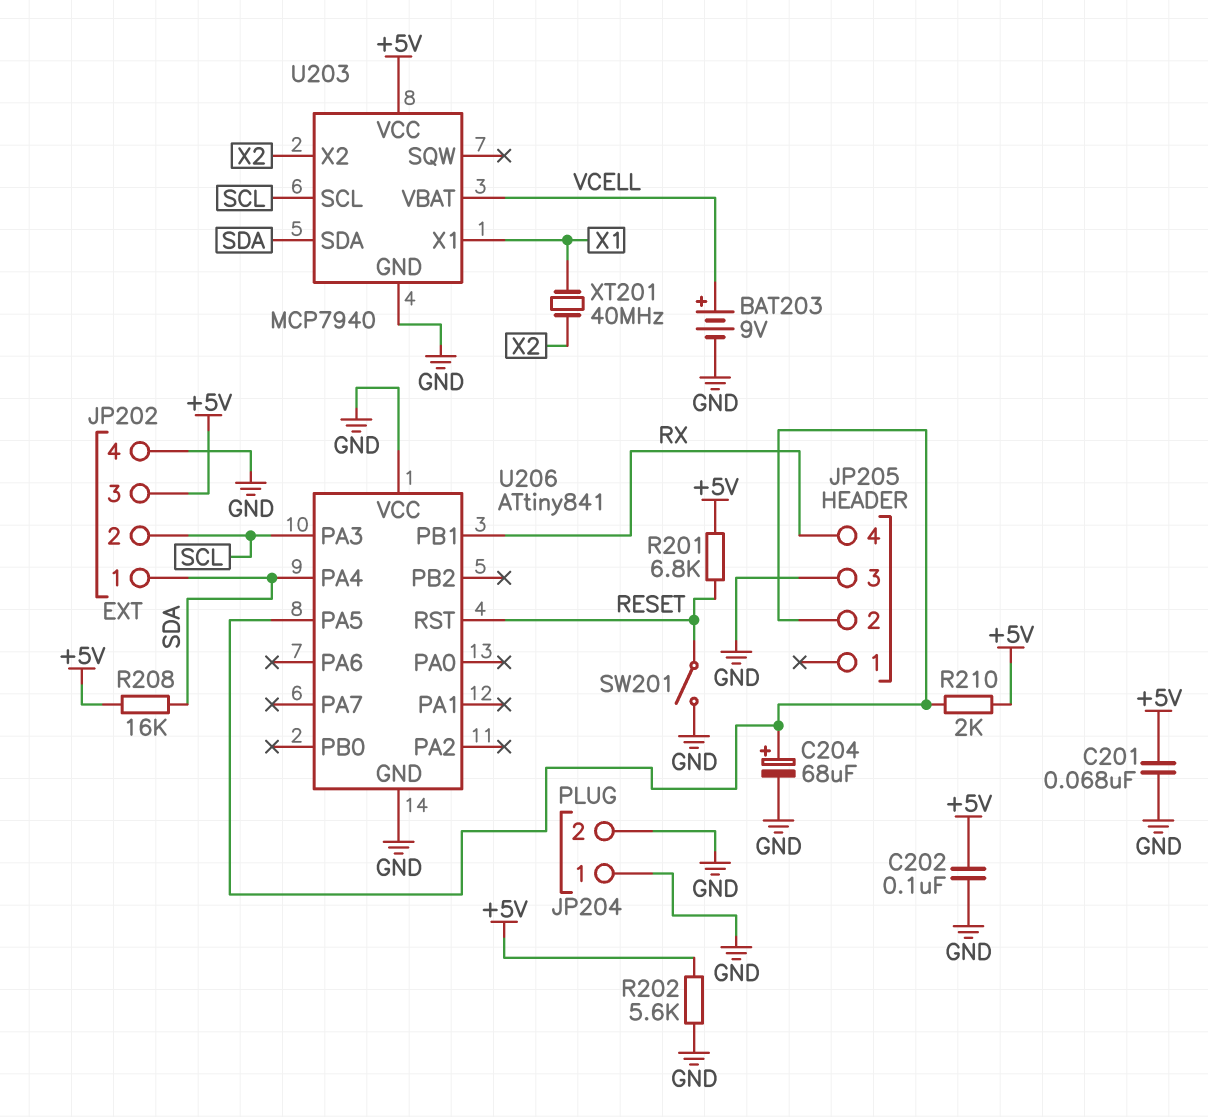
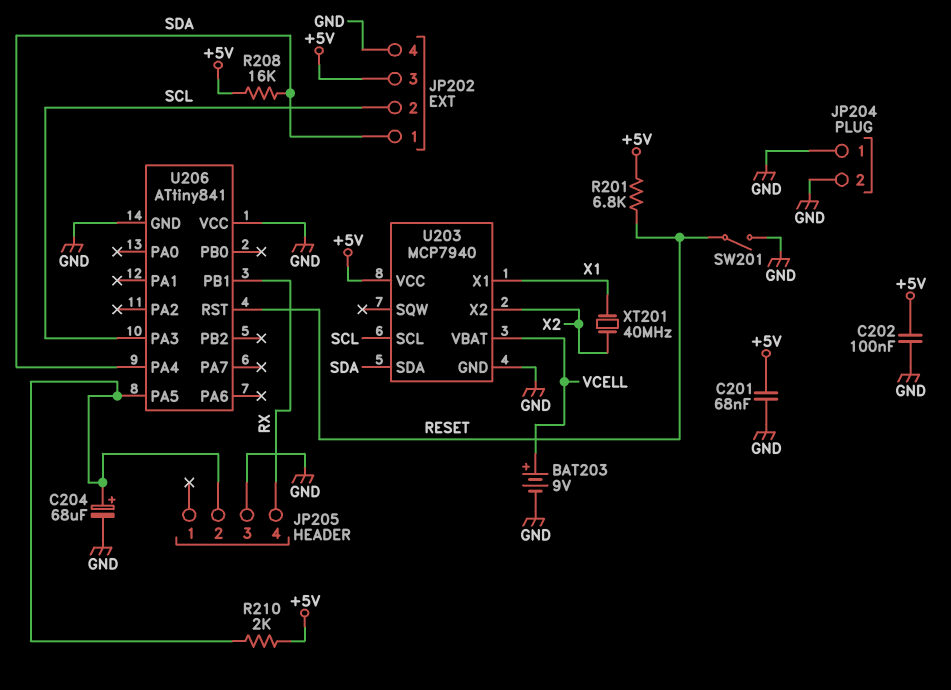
R202: 5.6k (+5V, GND) -> none

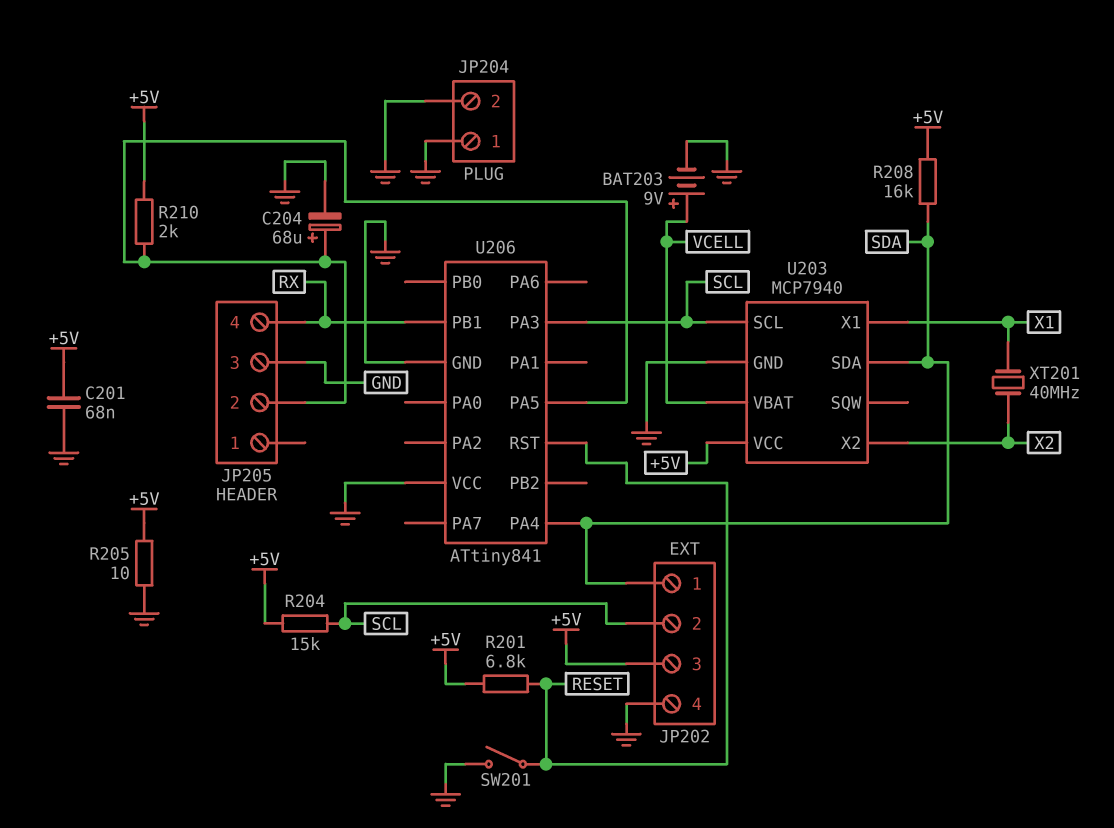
C202: 100nF (+5V, GND) -> none
R204: none -> 15k (+5V, SCL)
R205: none -> 10 (+5V, GND)

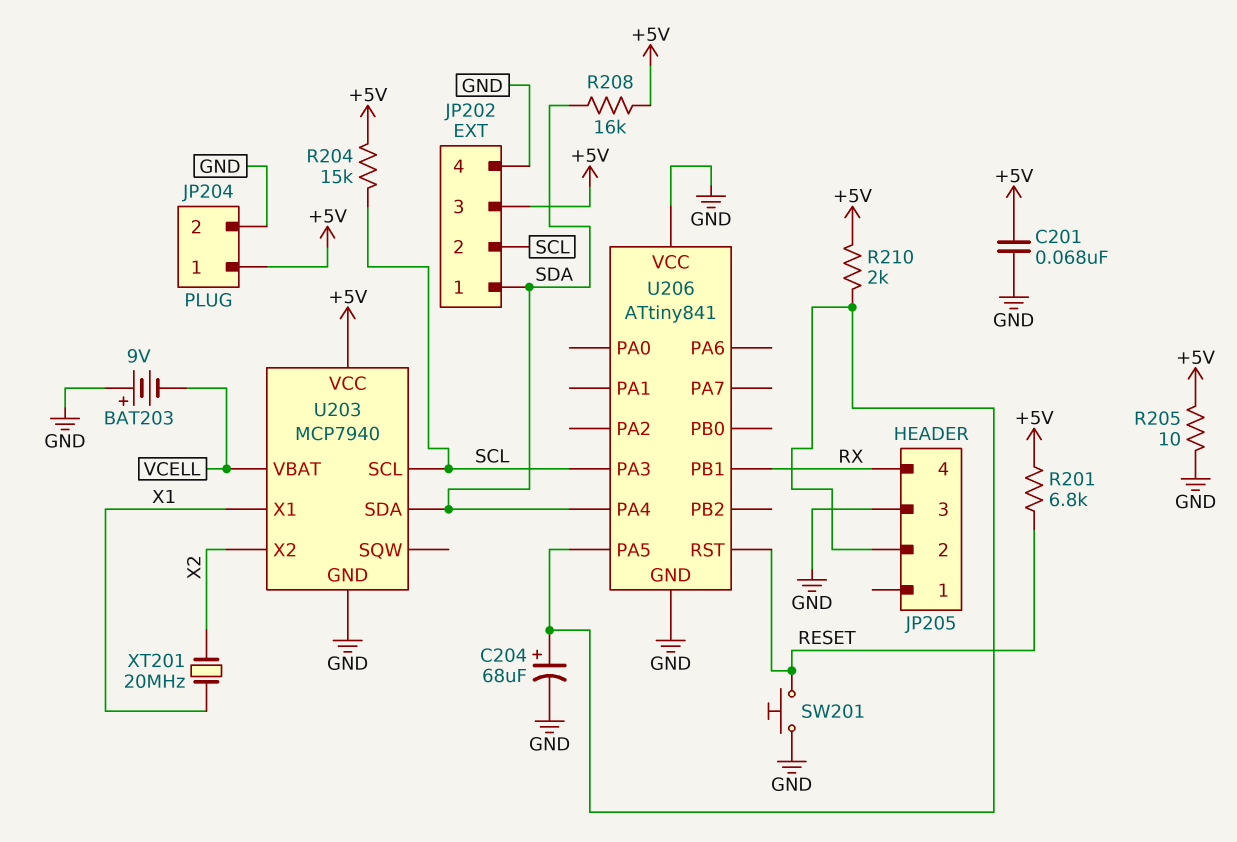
BAT203: 9V (plus VCELL, minus GND) -> 9V (plus GND, minus VCELL)
JP204 pin 1: GND -> +5V
SW201: switch (GND, RESET) -> button (GND, RESET)
XT201: 40MHz (X1, X2) -> 20MHz (X1, X2)

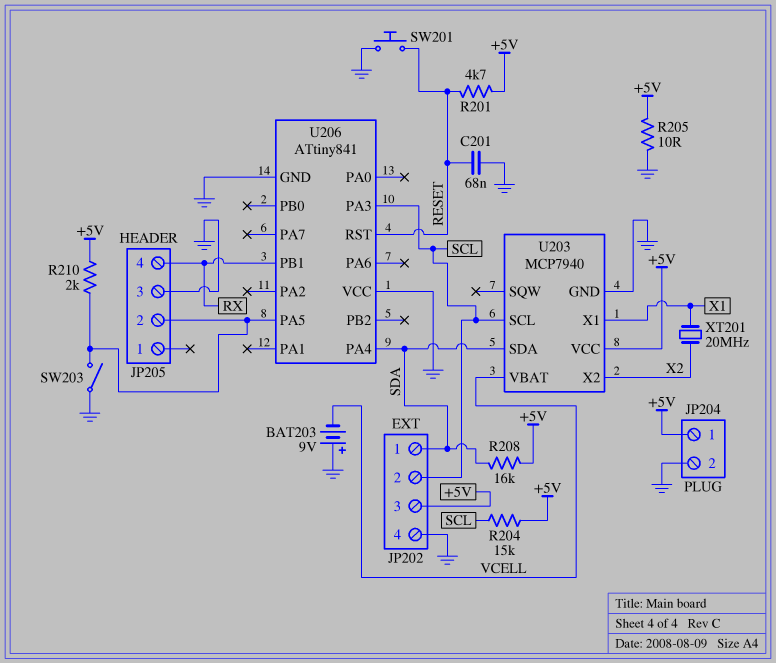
C201: 68nF (+5V, GND) -> 68nF (GND, RESET)
C204: 68uF (plus JP205/2, minus GND) -> none
R201: 6.8k (+5V, RESET) -> 4.7k (+5V, RESET)
SW203: none -> switch (GND, JP205/2)

